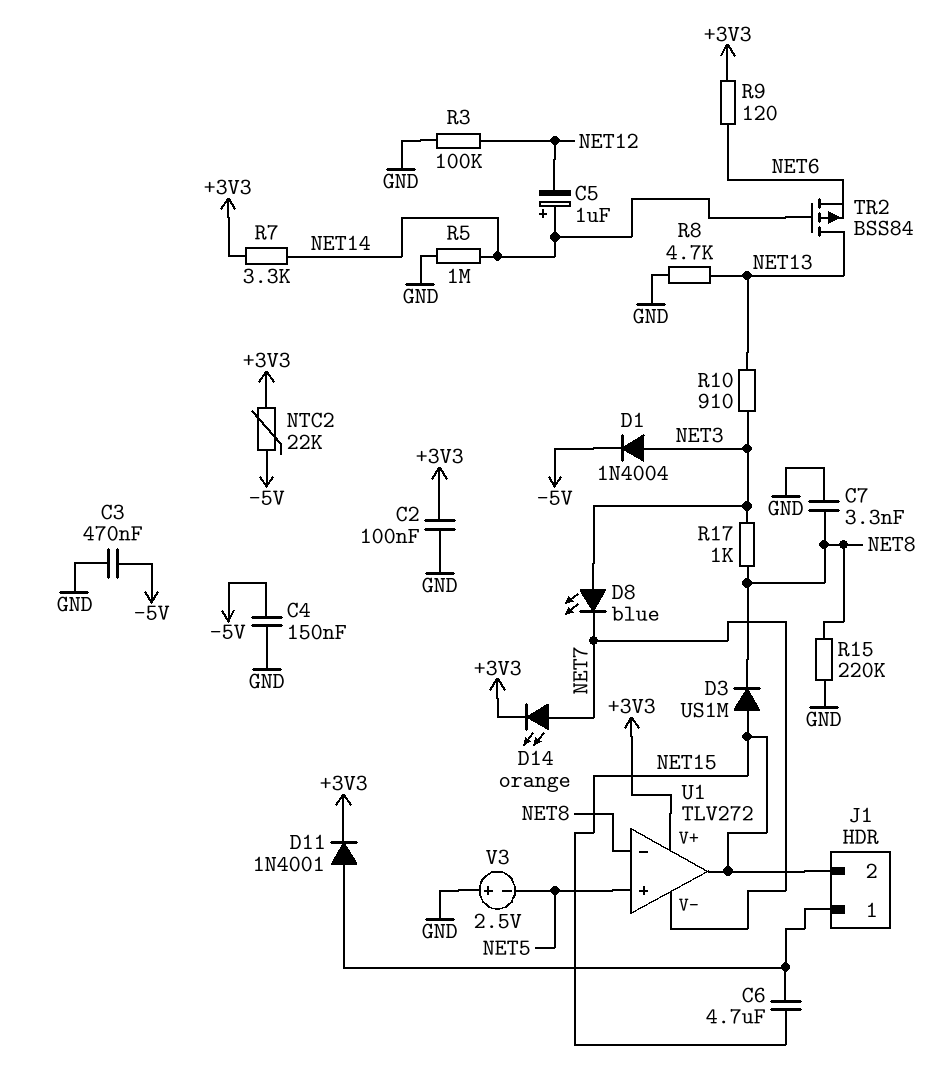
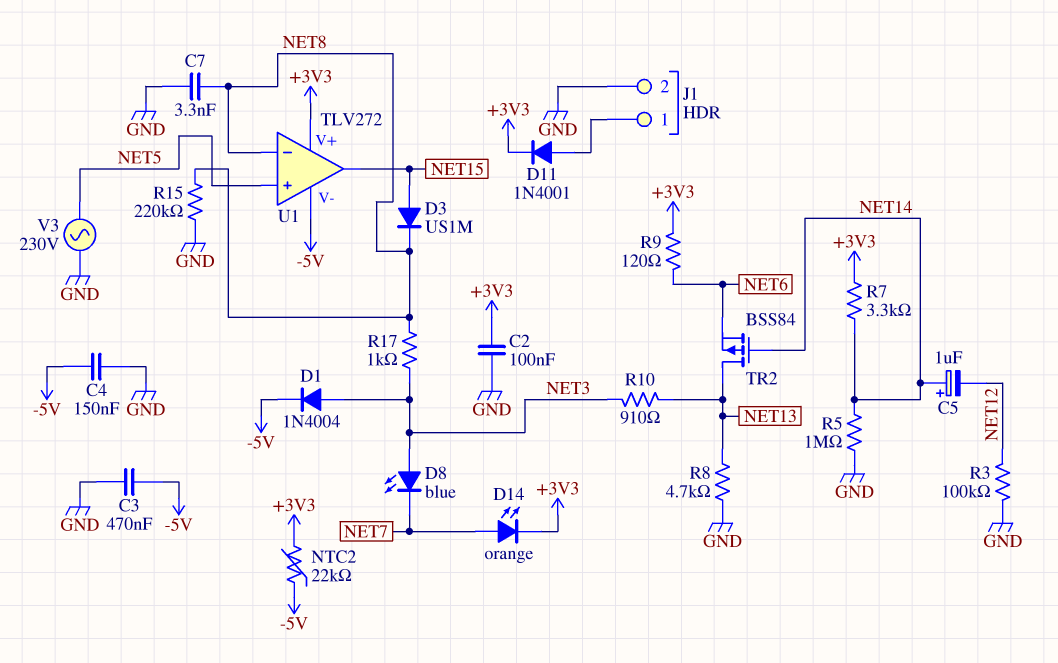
C6: 4.7uF (J1/1, NET15) -> none
J1 pin 2: NET15 -> GND
U1 pin V-: NET7 -> -5V
V3: 2.5V (plus GND, minus NET5) -> AC 230V (GND, NET5)

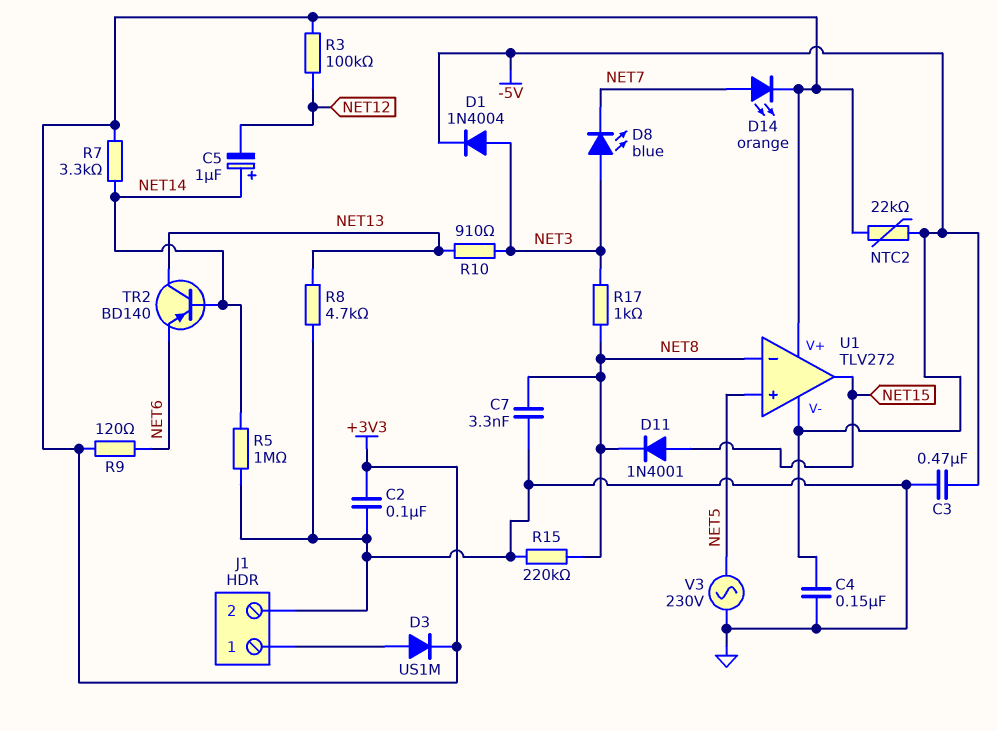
D3: diode US1M (A NET15, K NET8) -> diode US1M (A J1/1, K +3V3)
D11: diode 1N4001 (A J1/1, K +3V3) -> diode 1N4001 (A NET15, K NET8)
R3: 100k (GND, NET12) -> 100k (+3V3, NET12)
TR2: PMOS BSS84 (G NET14, D NET13, S NET6) -> PNP BD140 (B NET14, C NET13, E NET6)

